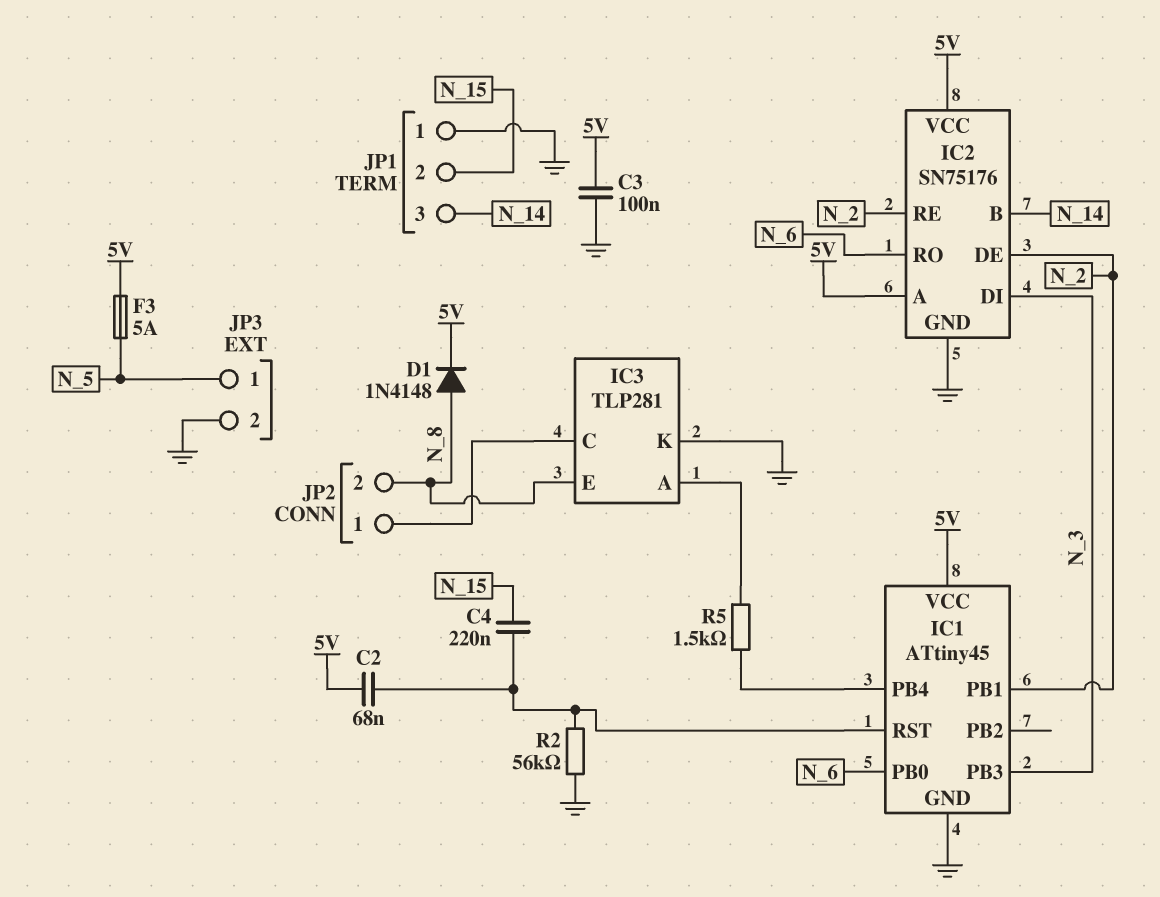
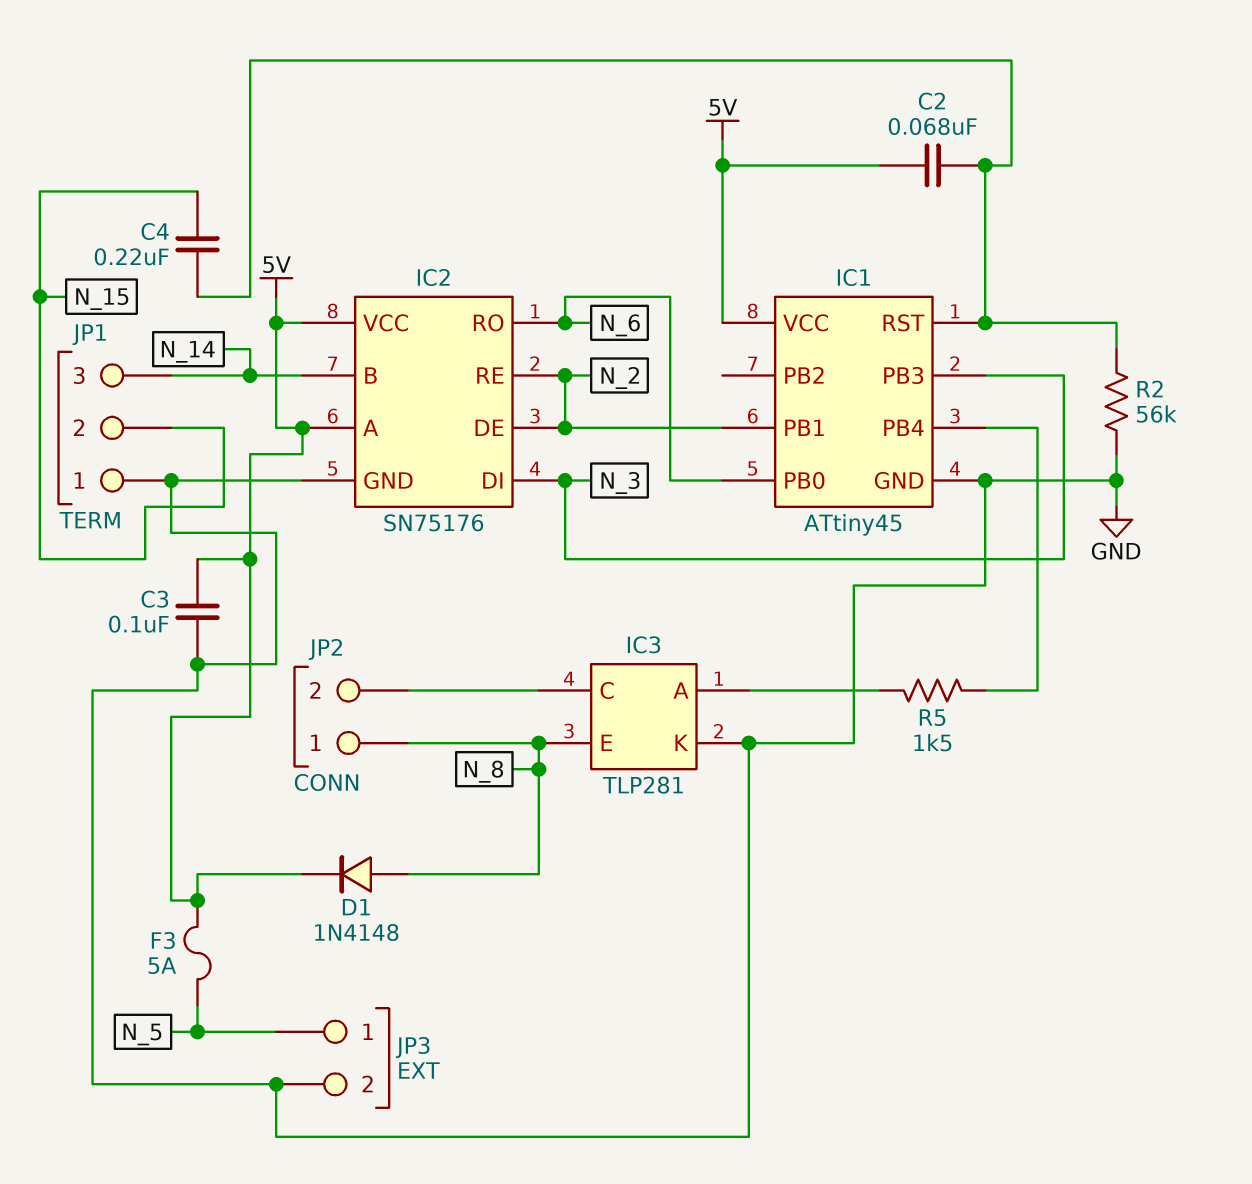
JP2 pin 1: IC3/C -> N_8
JP2 pin 2: N_8 -> IC3/C

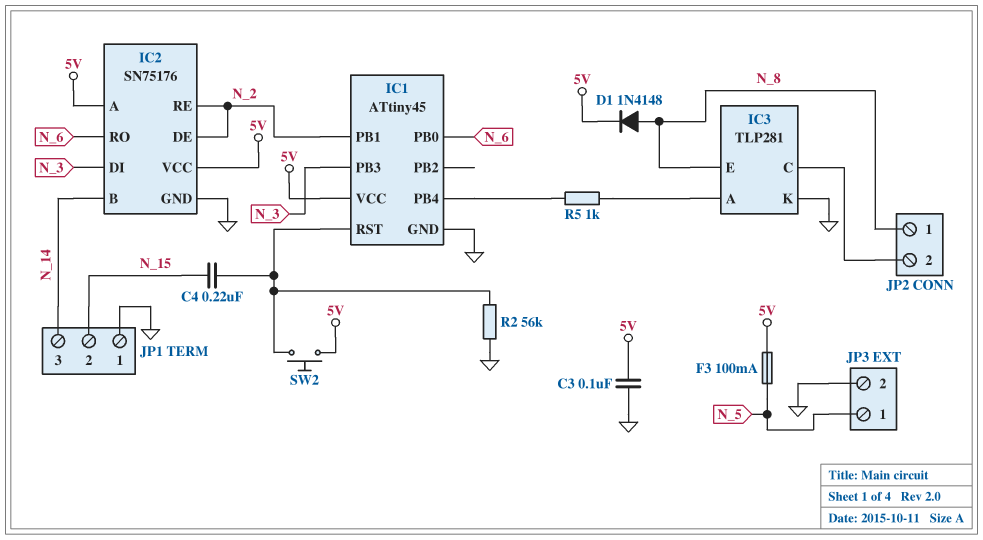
C2: 68nF (5V, IC1/RST) -> none
F3: 5A (5V, N_5) -> 100mA (5V, N_5)
R5: 1.5k (IC1/PB4, IC3/A) -> 1k (IC1/PB4, IC3/A)
SW2: none -> button (5V, IC1/RST)

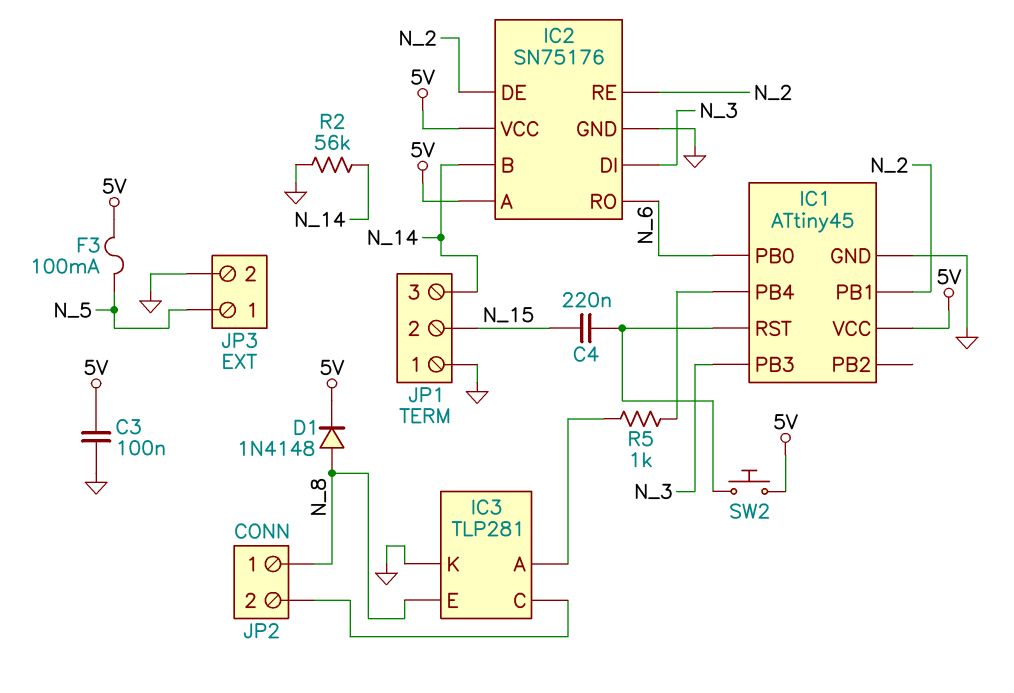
R2: 56k (GND, IC1/RST) -> 56k (GND, N_14)

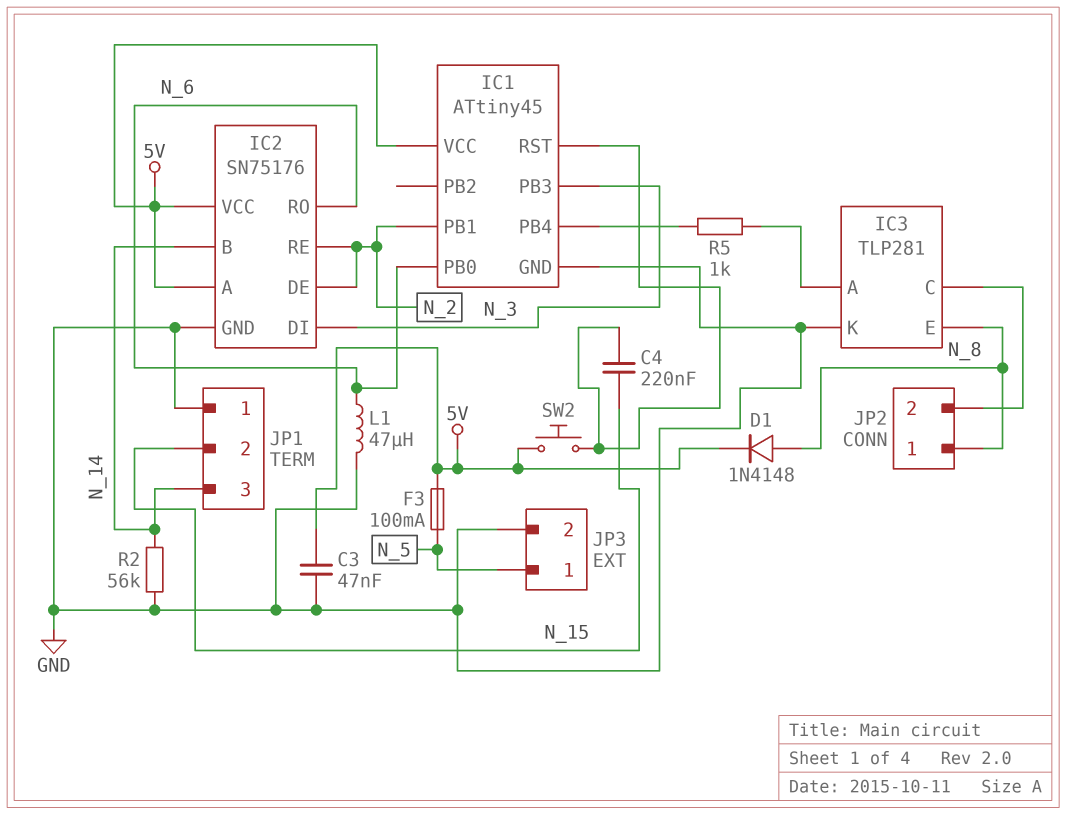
C3: 100nF (5V, GND) -> 47nF (5V, GND)
L1: none -> 47uH (GND, N_6)

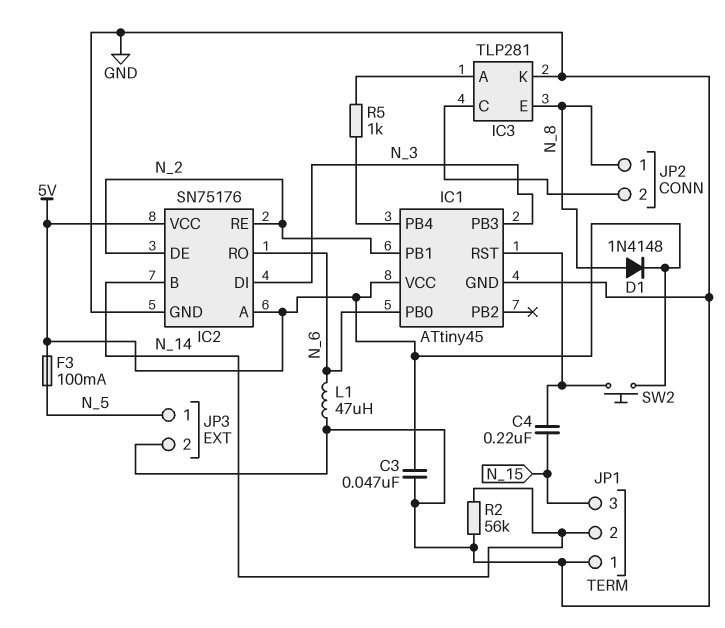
JP1 pin 2: N_15 -> N_14
JP1 pin 3: N_14 -> N_15

